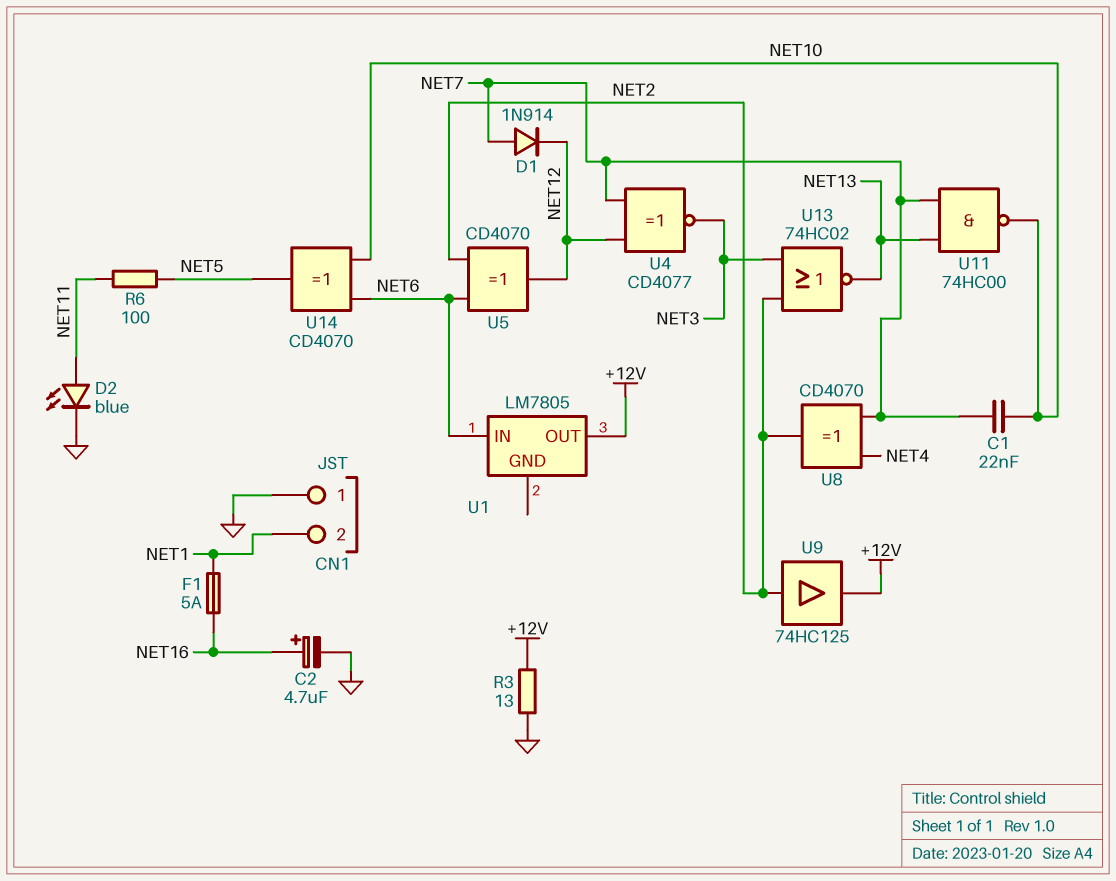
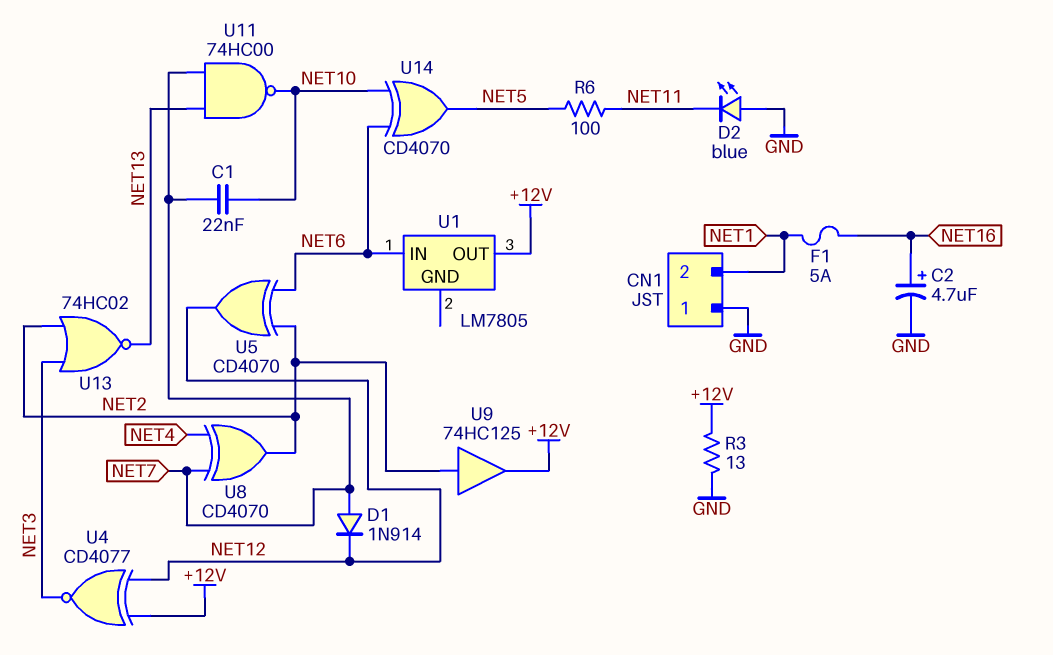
D2: LED blue (A NET11, K GND) -> LED blue (A GND, K NET11)
U4: XNOR CD4077 (in NET7, in NET12, out NET3) -> XNOR CD4077 (in +12V, in NET12, out NET3)

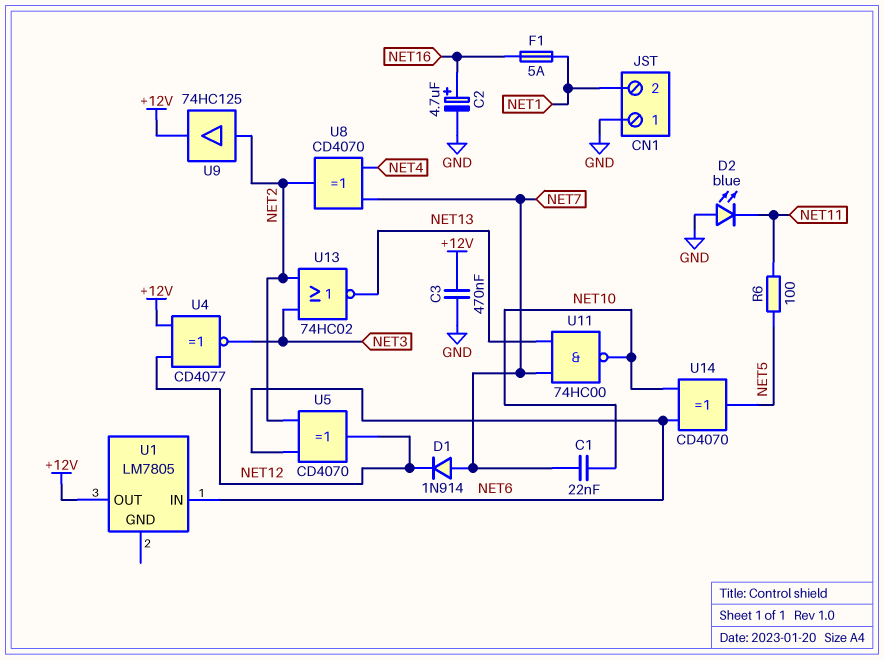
C3: none -> 470nF (+12V, GND)
R3: 13 (+12V, GND) -> none

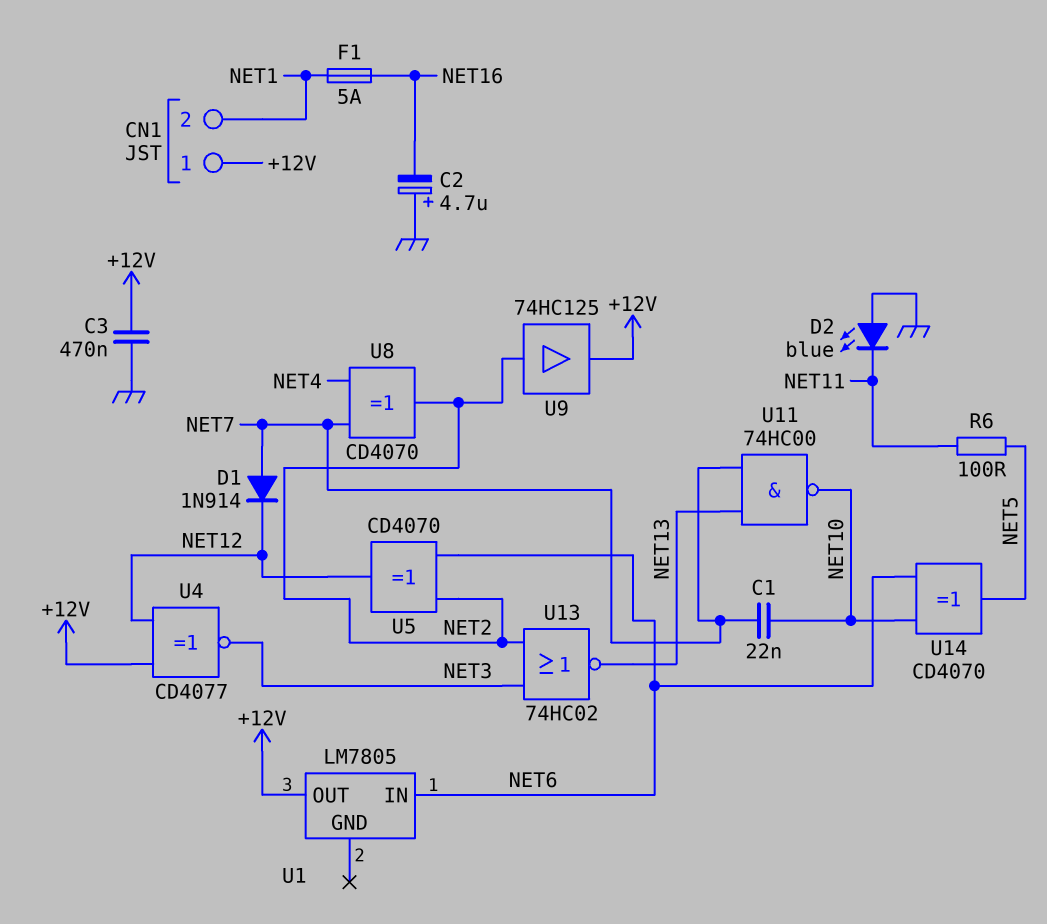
C2: 4.7uF (plus NET16, minus GND) -> 4.7uF (plus GND, minus NET16)
CN1 pin 1: GND -> +12V

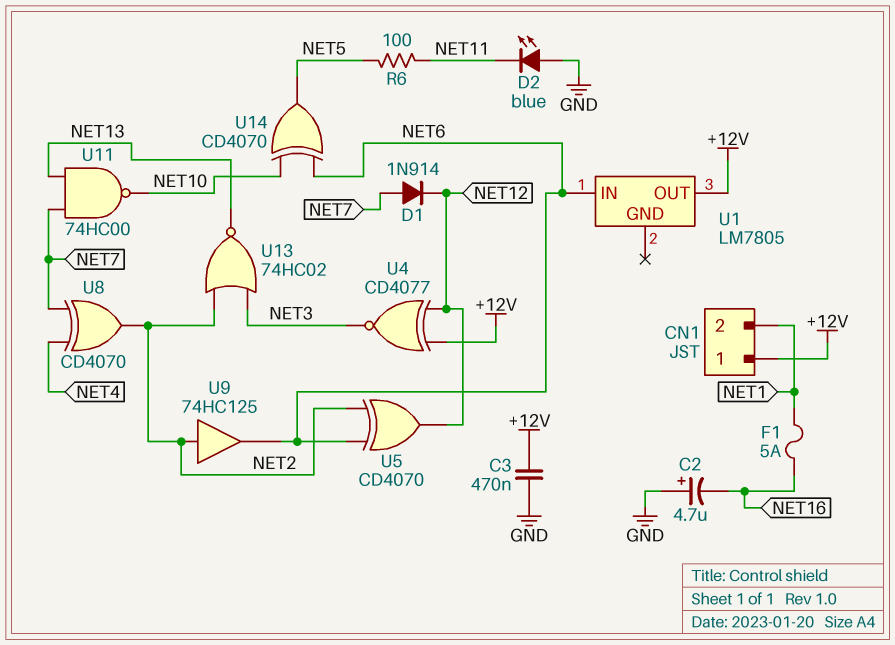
C1: 22nF (NET7, NET10) -> none
U9: buffer 74HC125 (in NET2, out +12V) -> buffer 74HC125 (in NET2, out NET6)

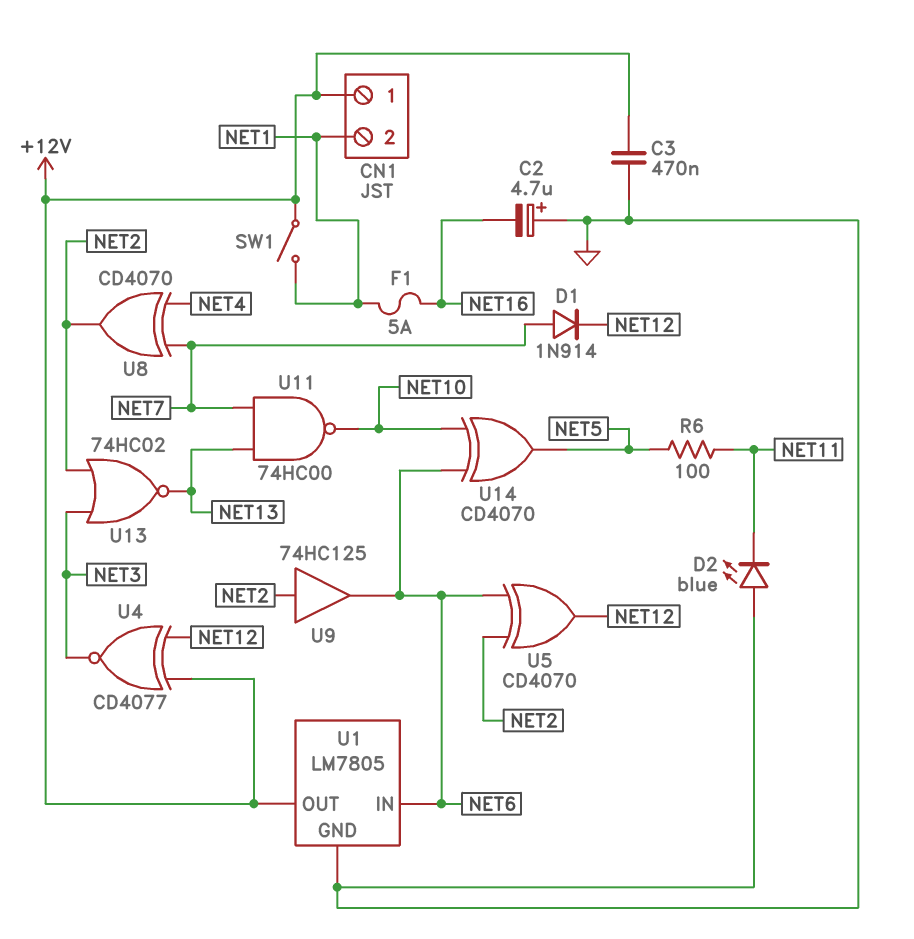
SW1: none -> switch (+12V, NET1)
U1 pin GND: none -> GND

